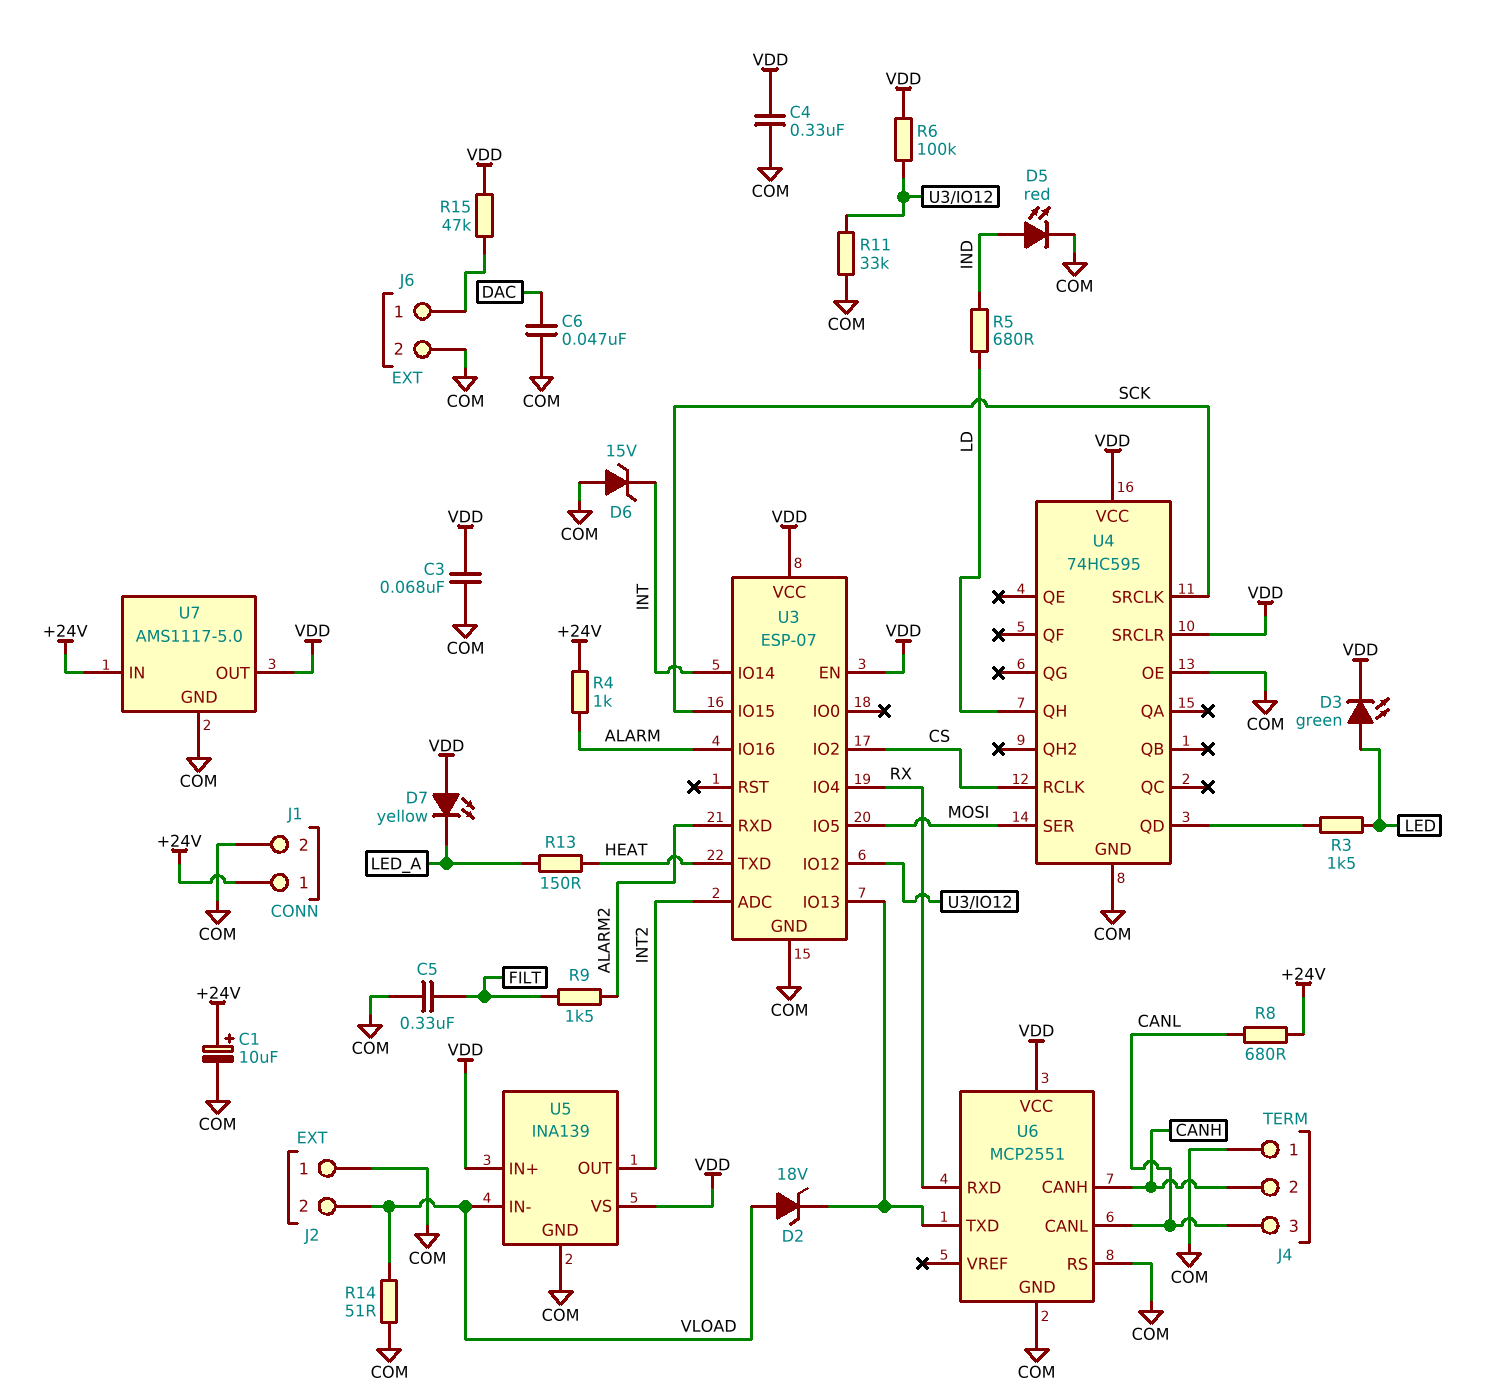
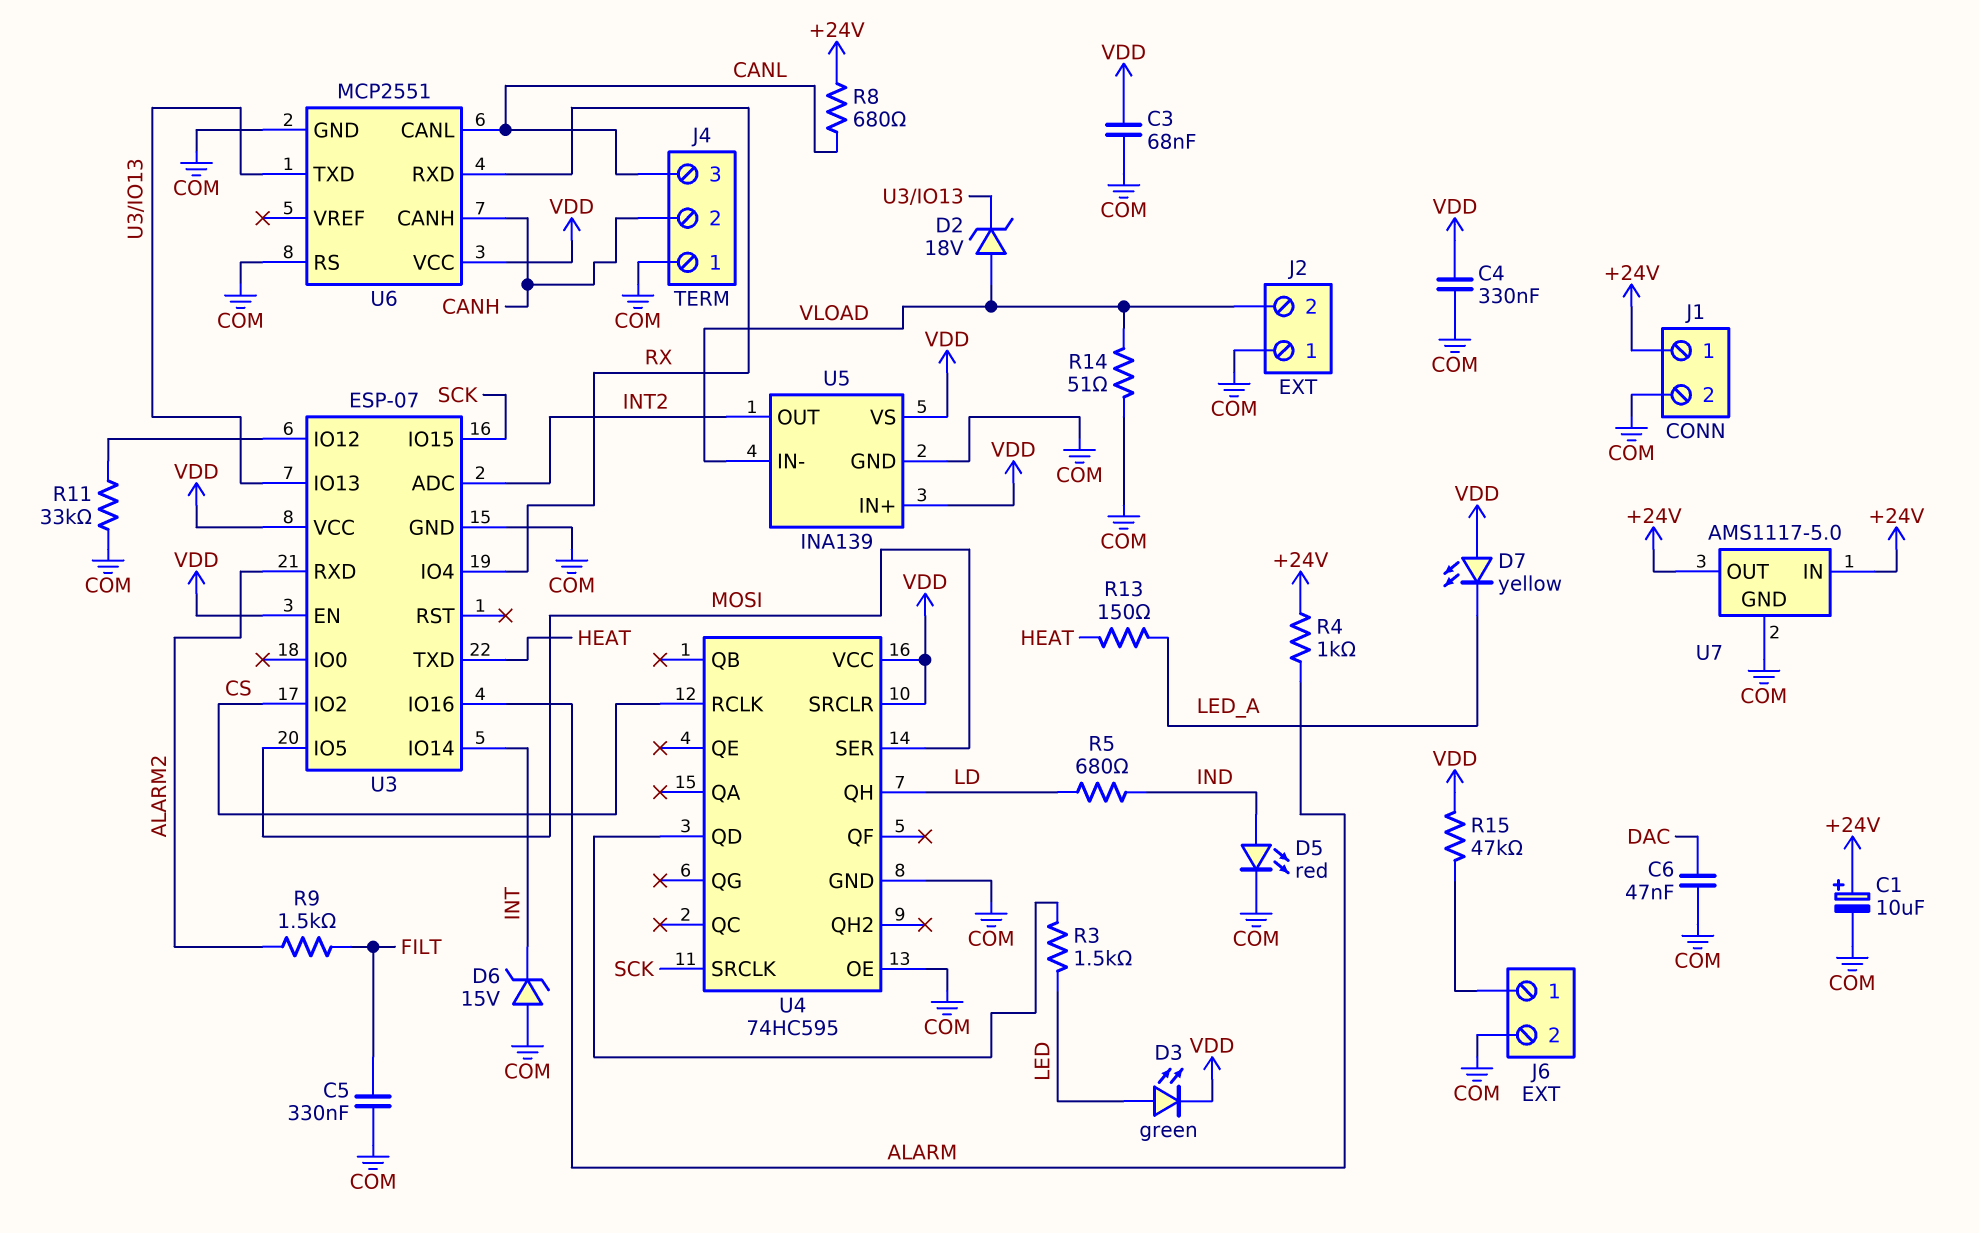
R6: 100k (U3/IO12, VDD) -> none
U7 pin OUT: VDD -> +24V

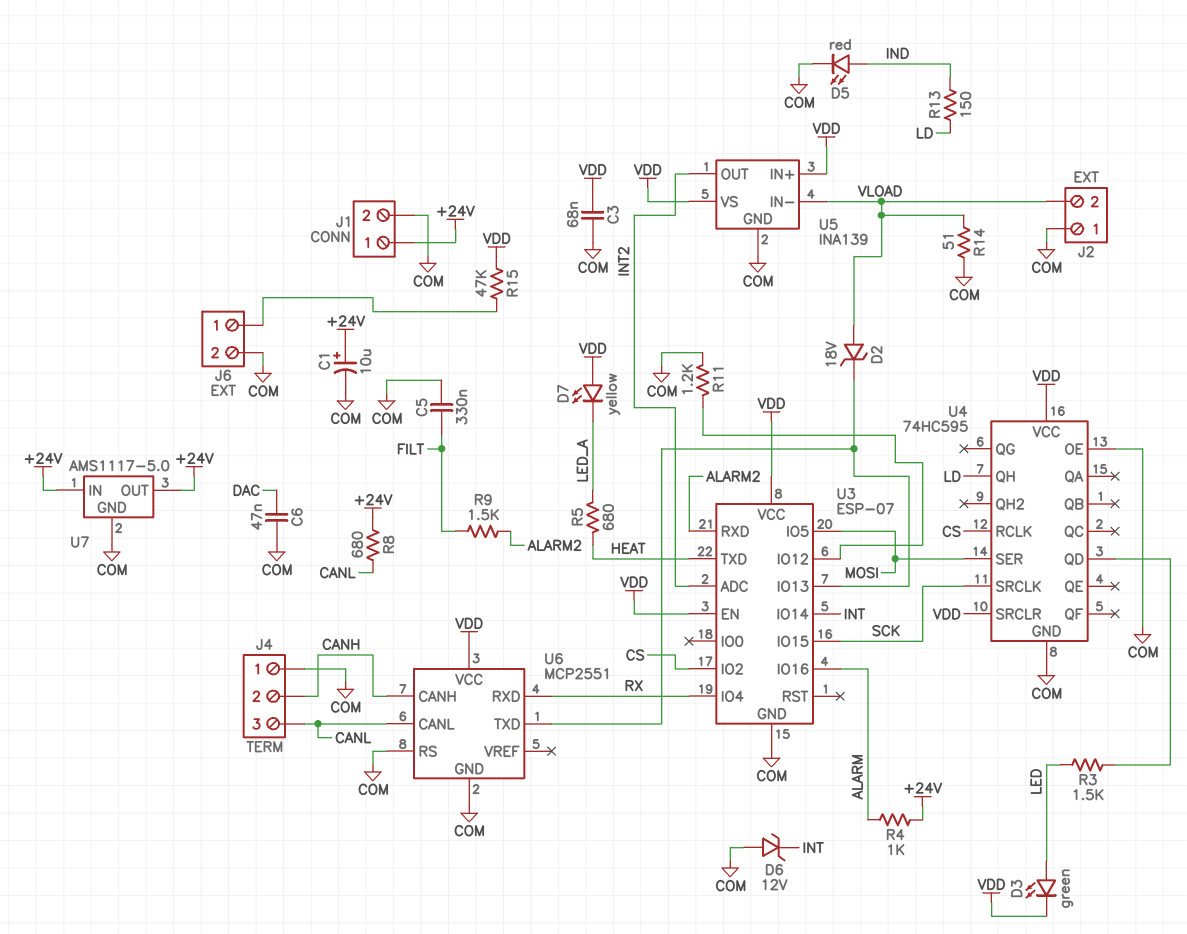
C4: 330nF (COM, VDD) -> none
D6: zener 15V (A COM, K INT) -> zener 12V (A COM, K INT)
R5: 680 (IND, LD) -> 680 (HEAT, LED_A)
R11: 33k (COM, U3/IO12) -> 1.2k (COM, U3/IO12)
R13: 150 (HEAT, LED_A) -> 150 (IND, LD)

